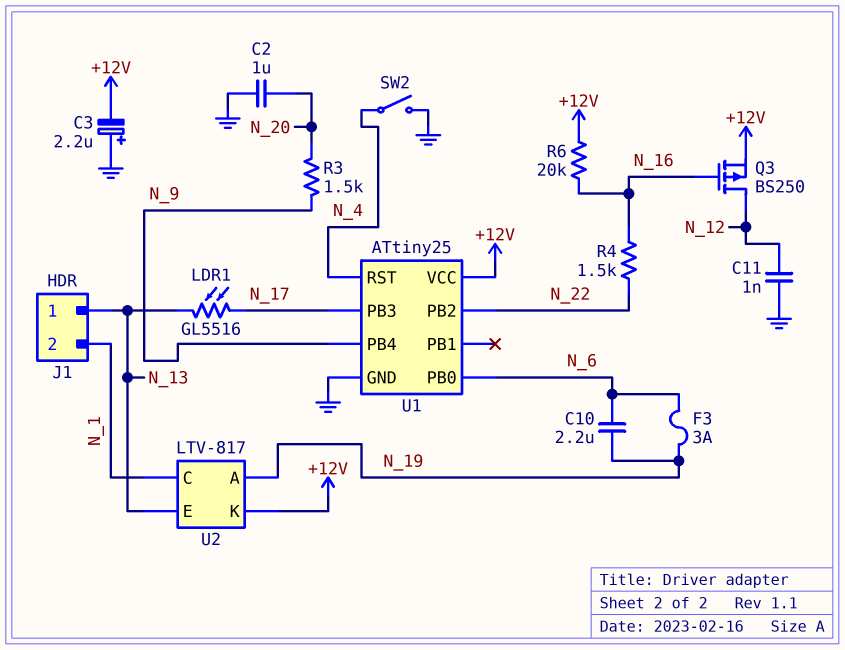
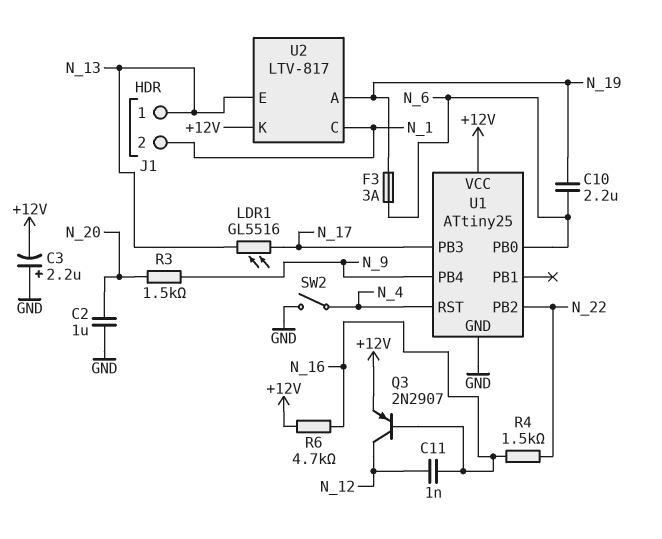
C11: 1nF (GND, N_12) -> 1nF (N_12, N_16)
Q3: PMOS BS250 (G N_16, D N_12, S +12V) -> PNP 2N2907 (B N_16, C N_12, E +12V)
R6: 20k (+12V, N_16) -> 4.7k (+12V, N_16)

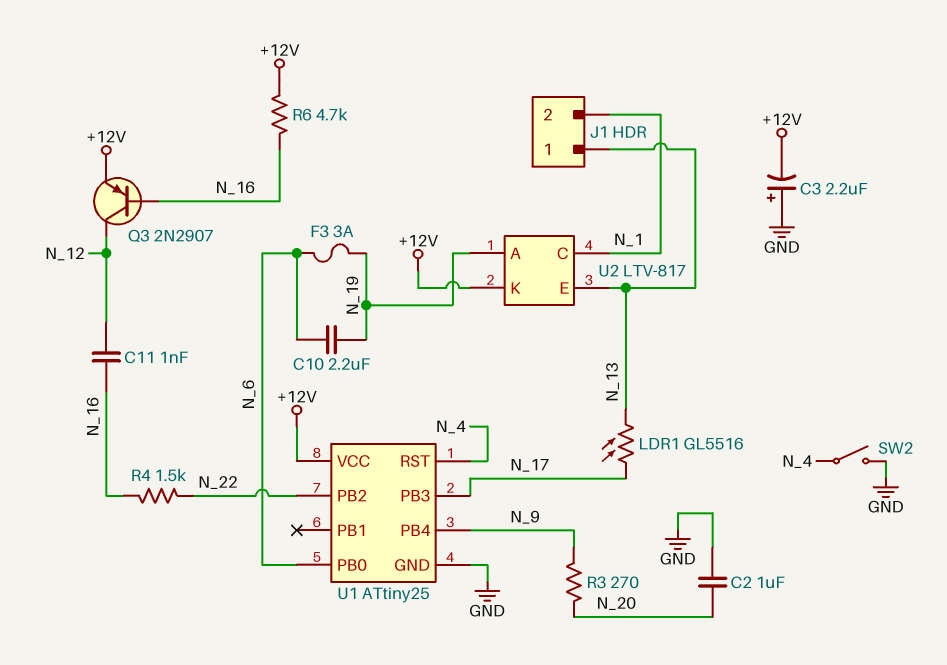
R3: 1.5k (N_9, N_20) -> 270 (N_9, N_20)

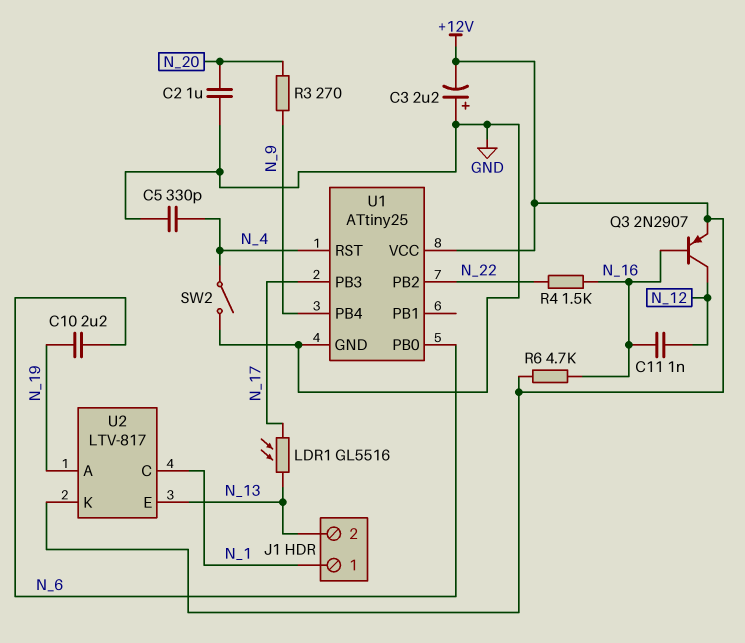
C5: none -> 330pF (GND, N_4)
F3: 3A (N_6, N_19) -> none
J1 pin 1: N_13 -> N_1
J1 pin 2: N_1 -> N_13

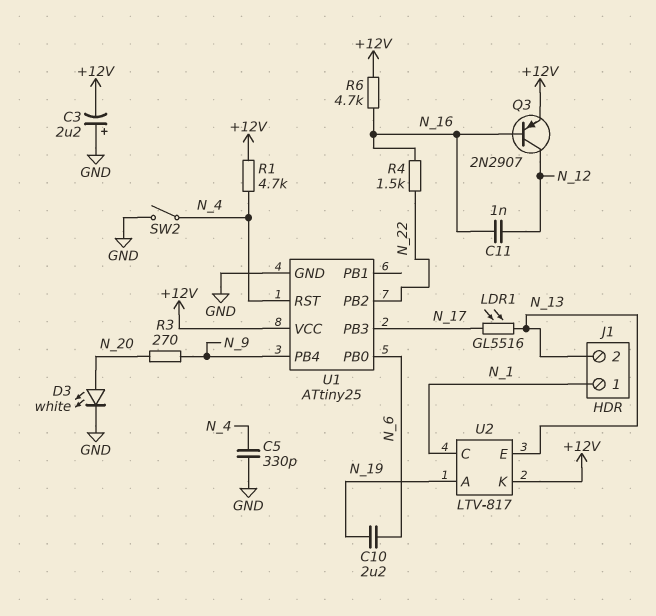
C2: 1uF (GND, N_20) -> none
D3: none -> LED white (A N_20, K GND)
R1: none -> 4.7k (+12V, N_4)

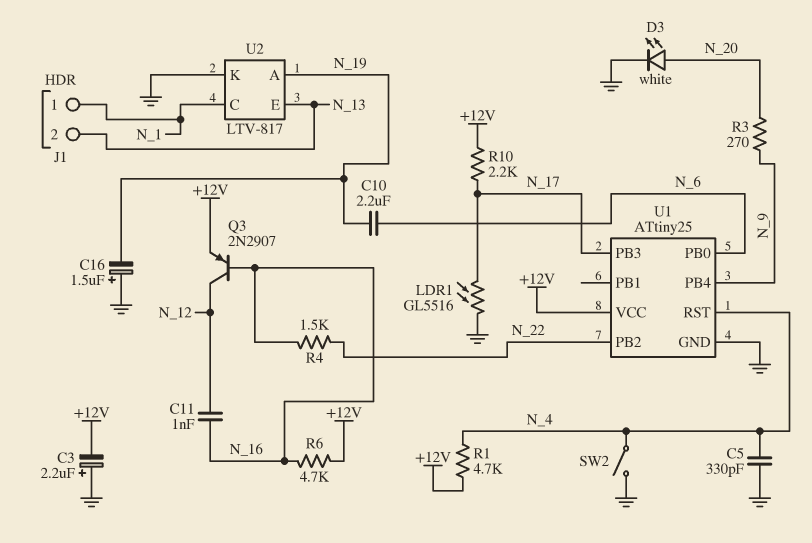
C16: none -> 1.5uF (plus GND, minus N_19)
LDR1: GL5516 (N_13, N_17) -> GL5516 (GND, N_17)
R10: none -> 2.2k (+12V, N_17)
U2 pin K: +12V -> GND

